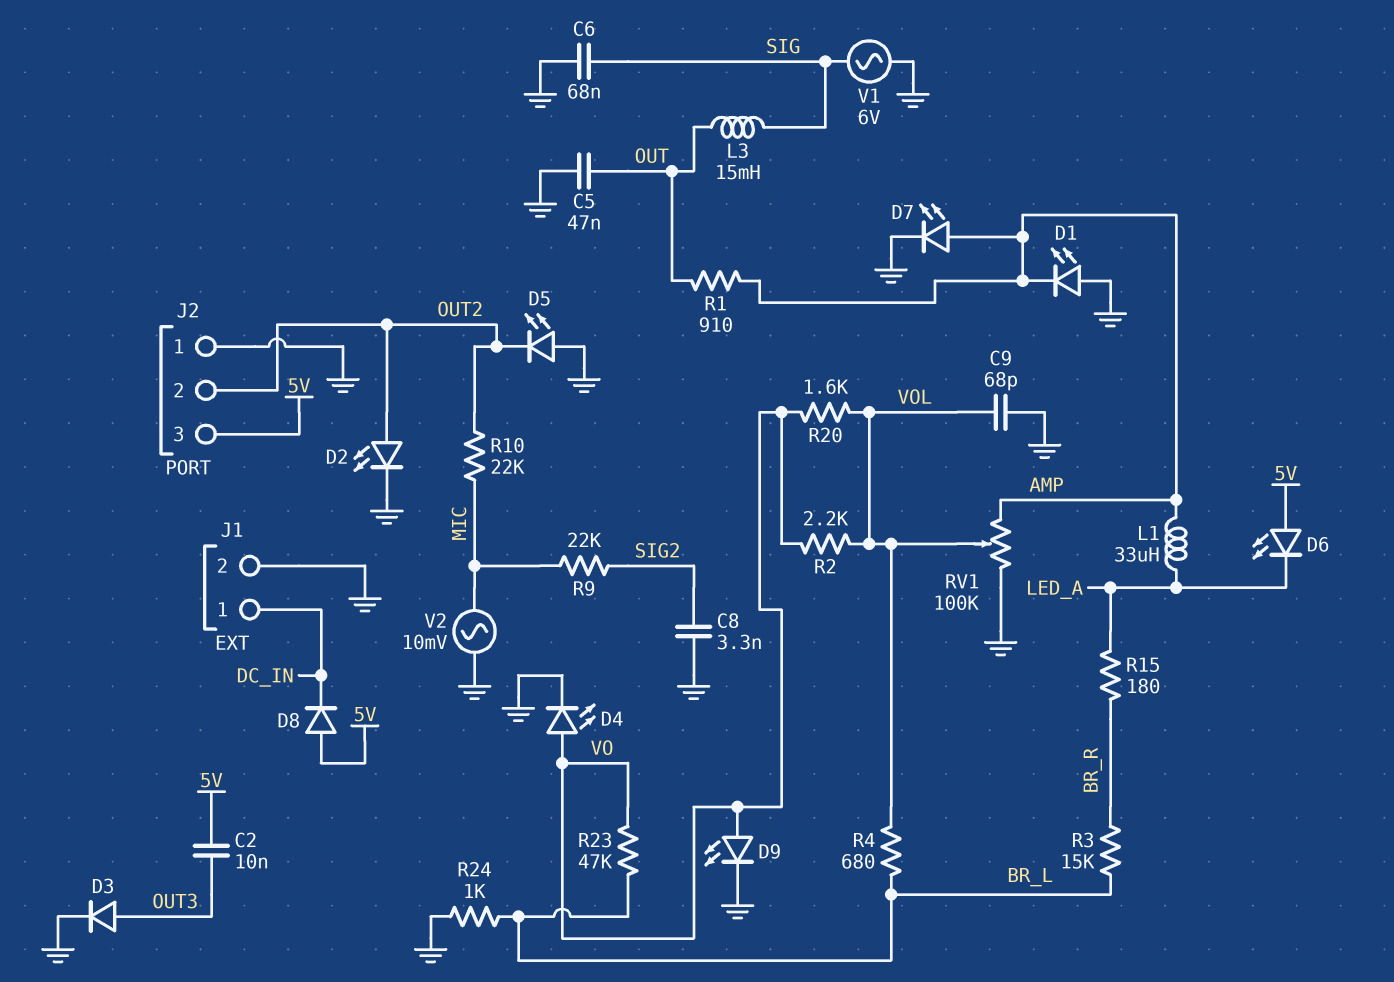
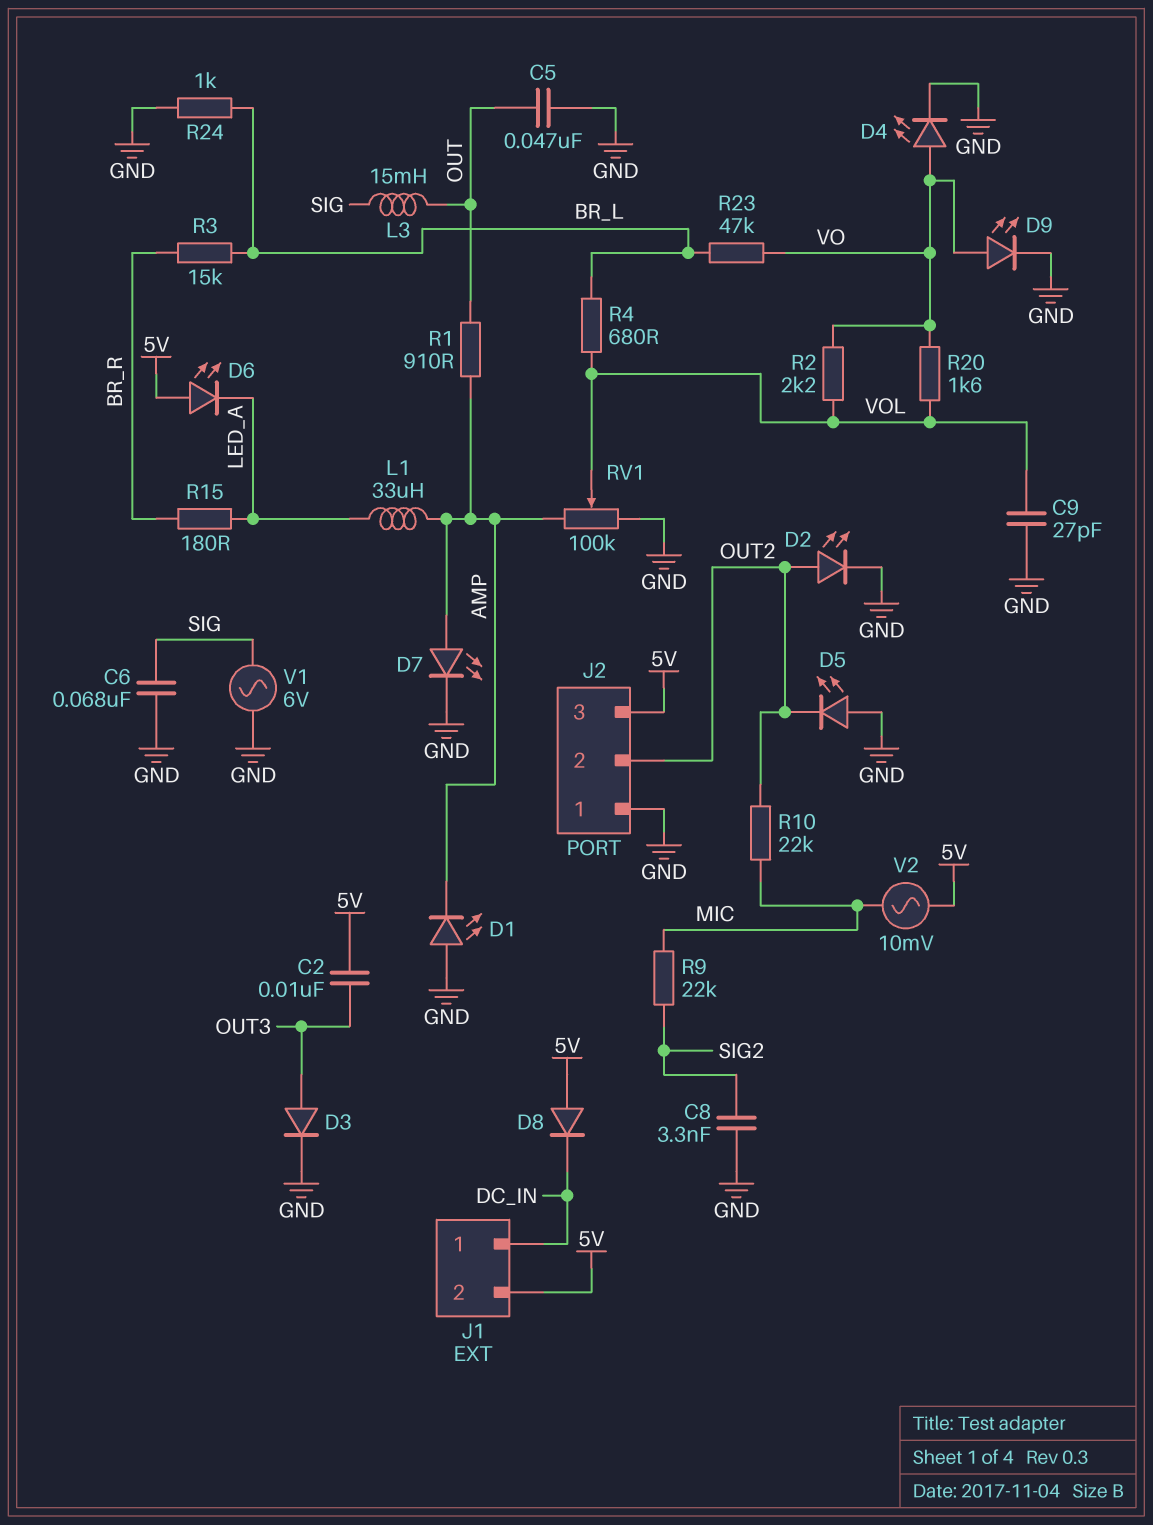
C9: 68pF (GND, VOL) -> 27pF (GND, VOL)
J1 pin 2: GND -> 5V
V2: AC 10mV (GND, MIC) -> AC 10mV (5V, MIC)

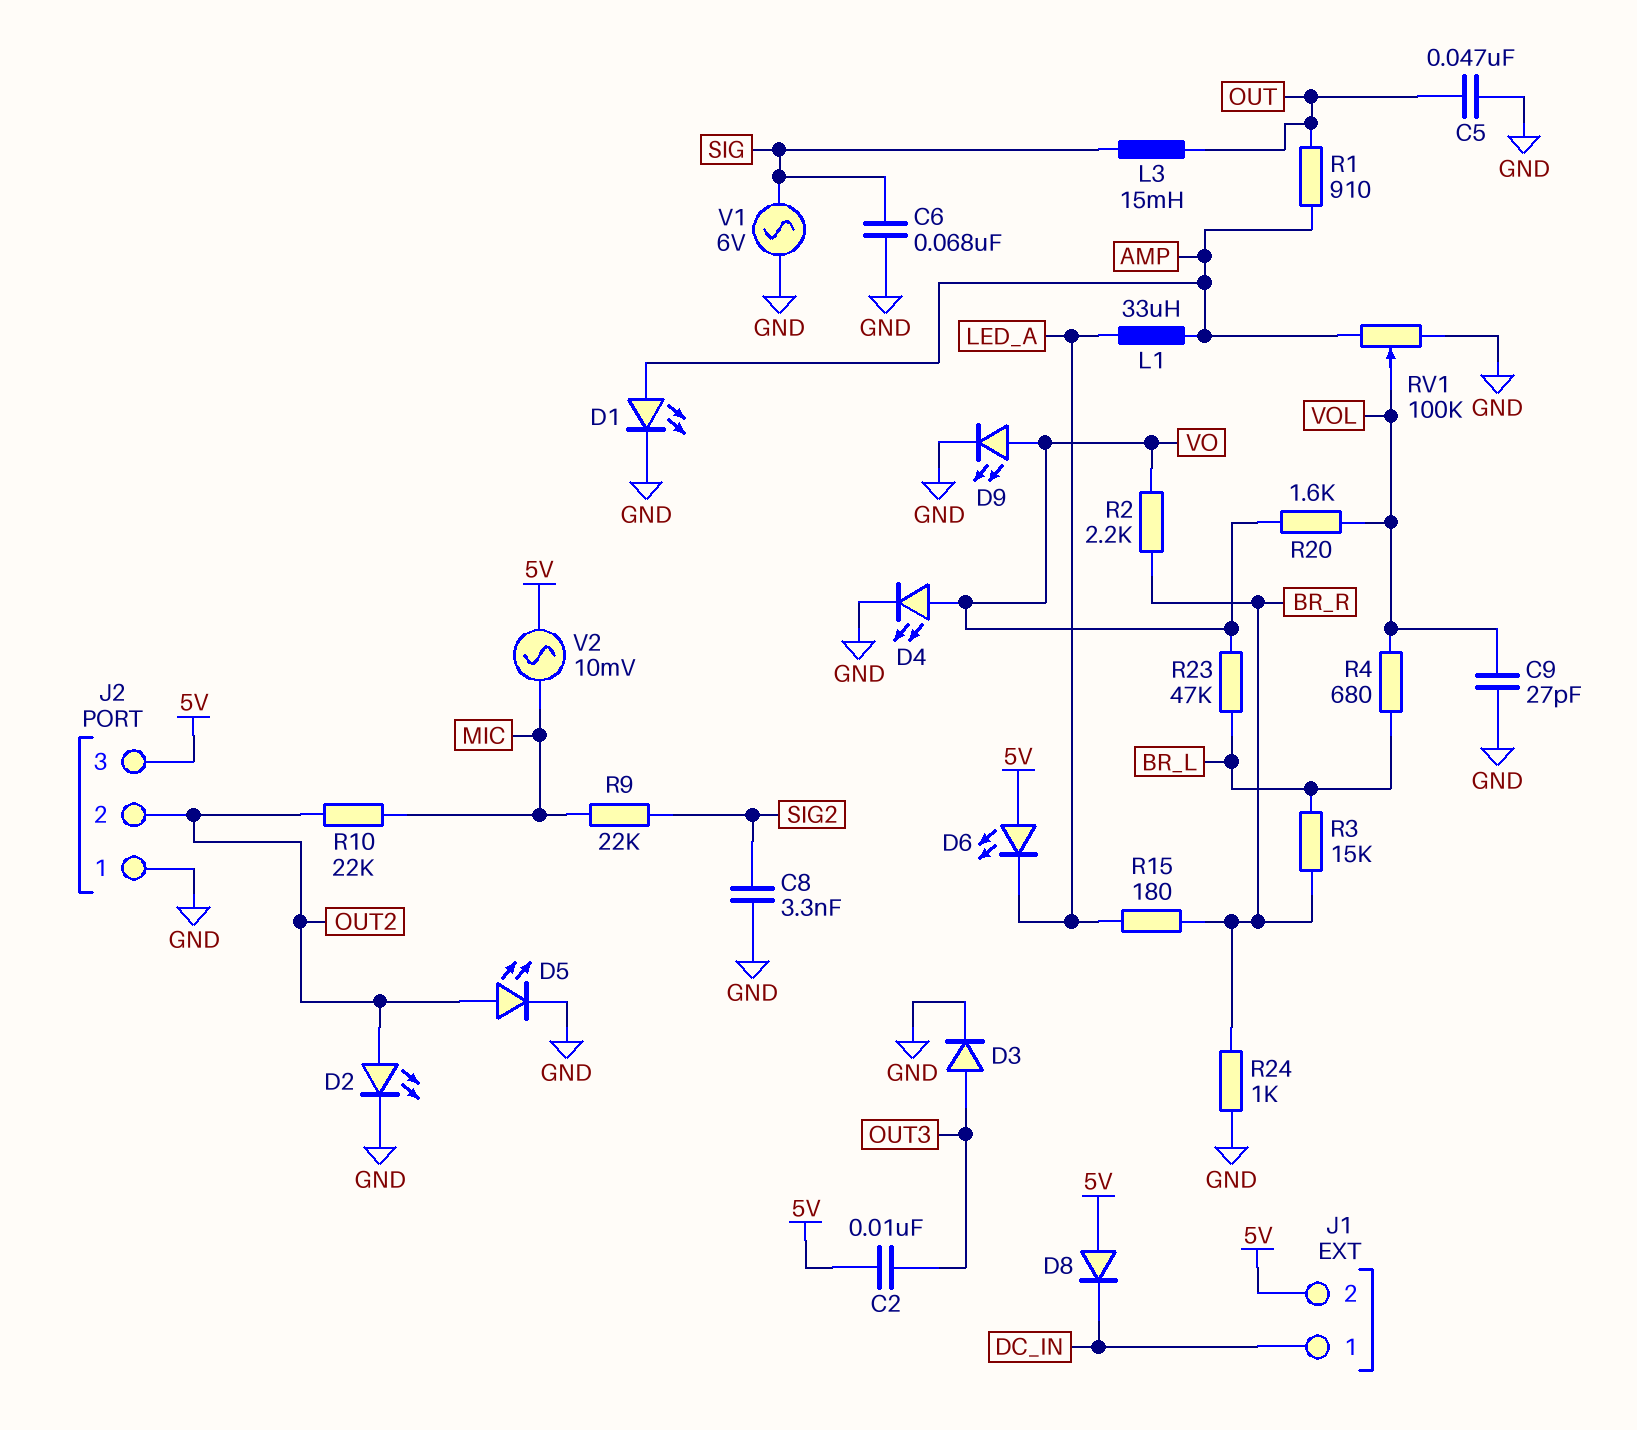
D1: LED (A GND, K AMP) -> LED (A AMP, K GND)
D5: LED (A GND, K OUT2) -> LED (A OUT2, K GND)
D7: LED (A AMP, K GND) -> none
R2: 2.2k (VO, VOL) -> 2.2k (BR_R, VO)
R24: 1k (BR_L, GND) -> 1k (BR_R, GND)

